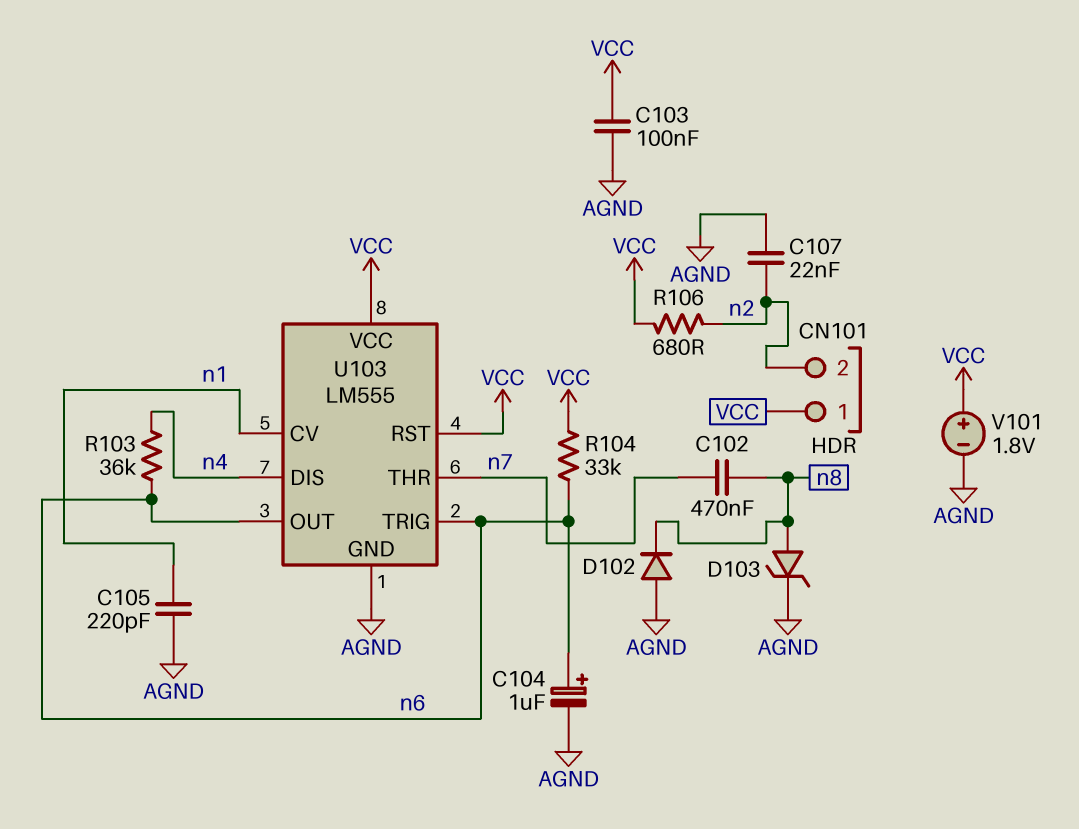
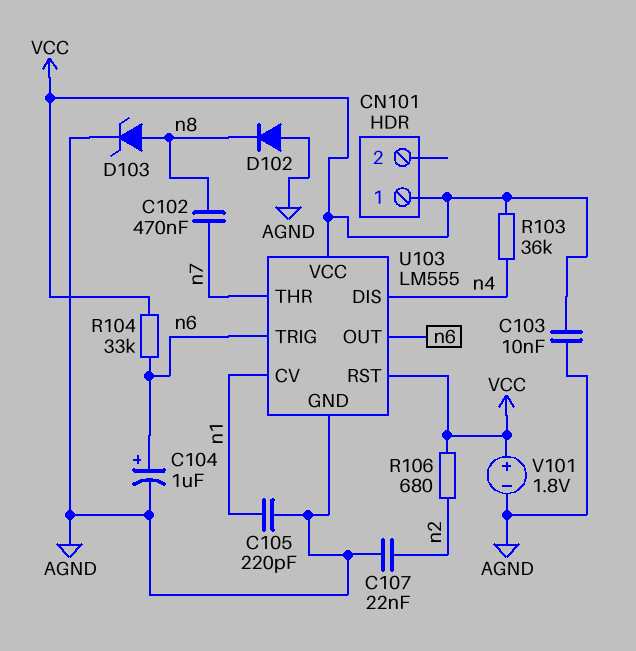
C103: 100nF (AGND, VCC) -> 10nF (AGND, VCC)
CN101 pin 2: n2 -> none
R103: 36k (n4, n6) -> 36k (VCC, n4)

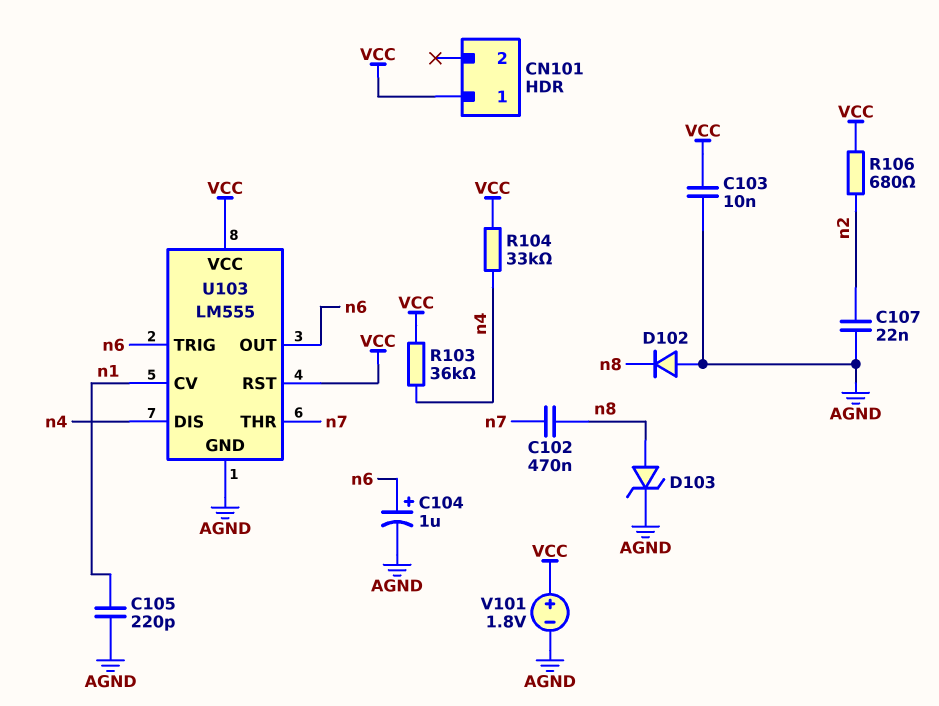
R104: 33k (VCC, n6) -> 33k (VCC, n4)

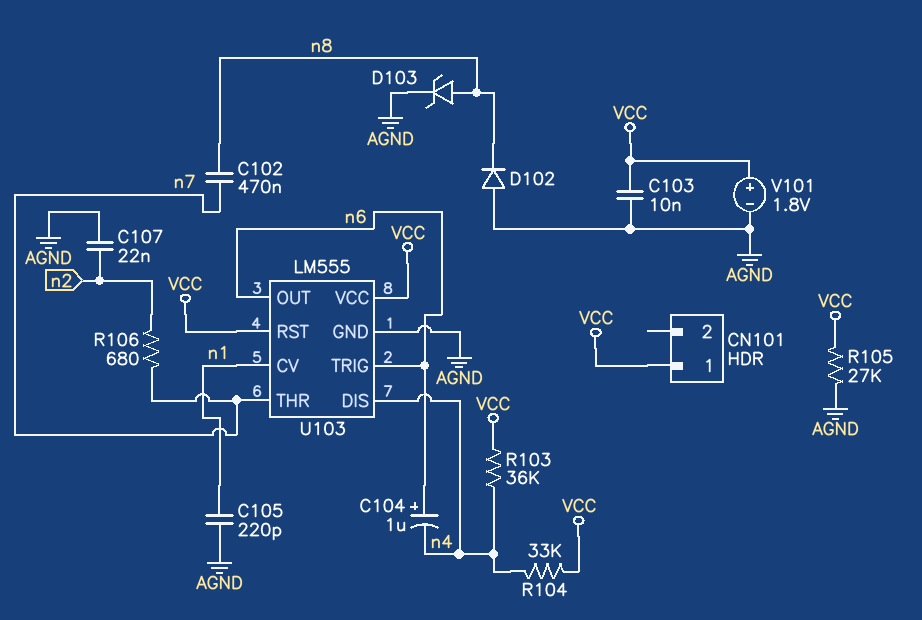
C104: 1uF (plus n6, minus AGND) -> 1uF (plus n6, minus n4)
R105: none -> 27k (AGND, VCC)
R106: 680 (VCC, n2) -> 680 (n2, n7)

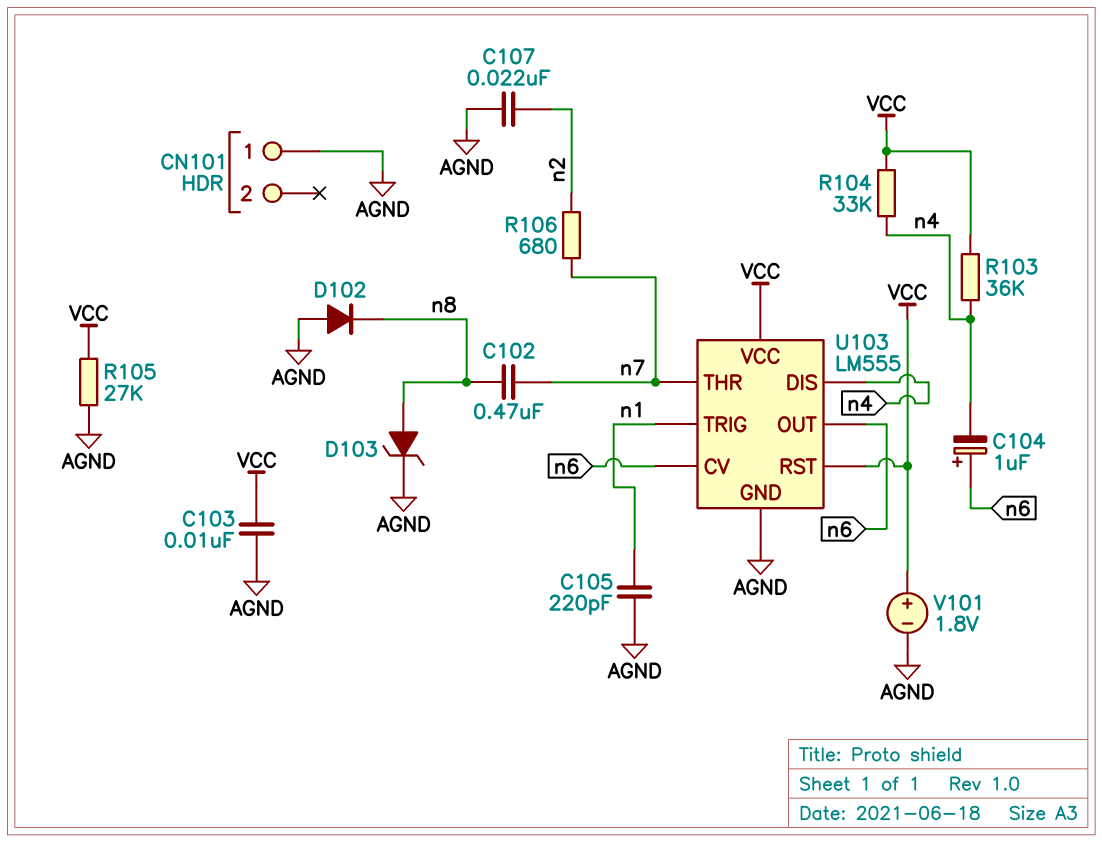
CN101 pin 1: VCC -> AGND
U103 pin CV: n1 -> n6
U103 pin TRIG: n6 -> n1

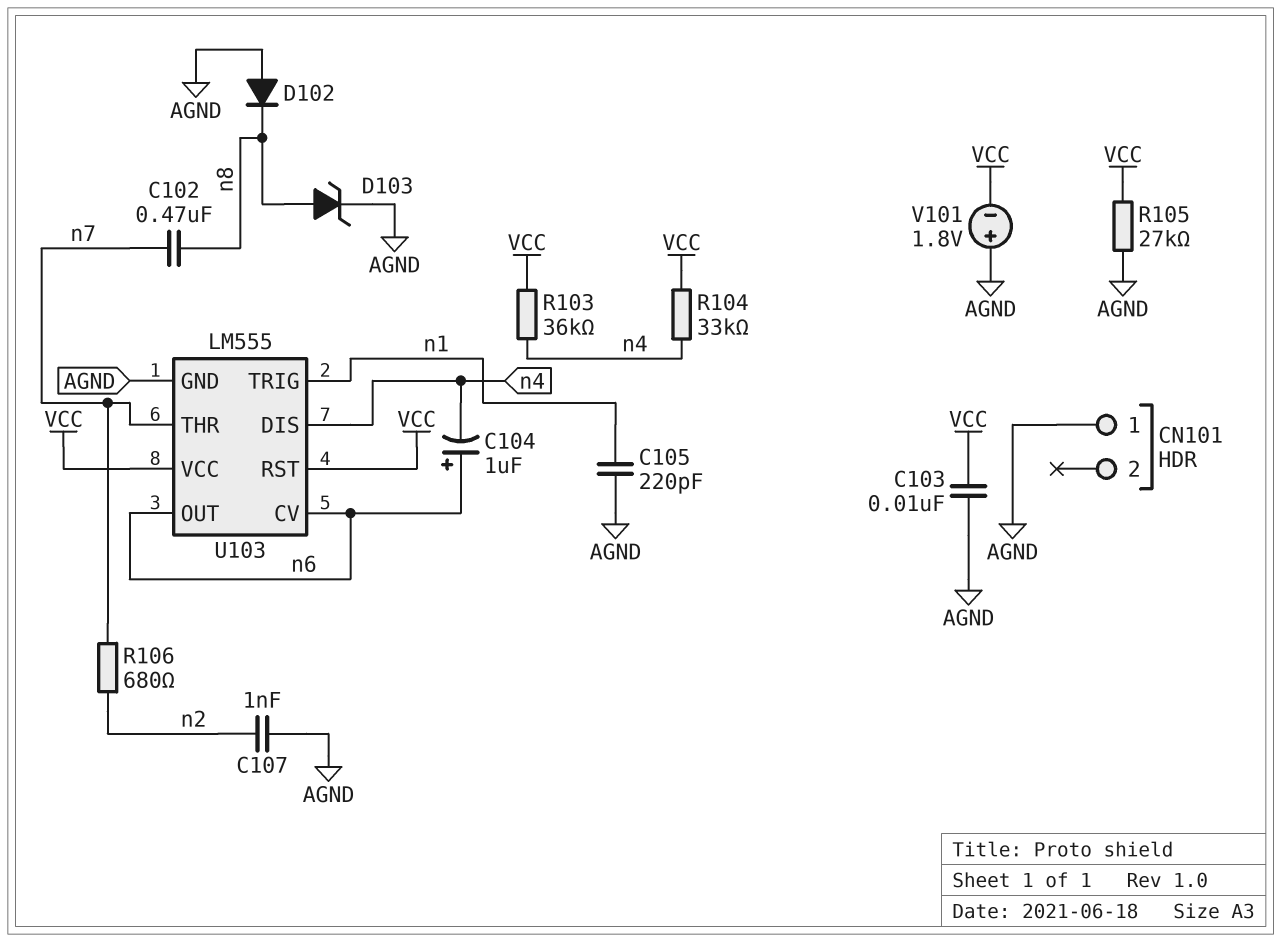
C107: 22nF (AGND, n2) -> 1nF (AGND, n2)
V101: 1.8V (plus VCC, minus AGND) -> 1.8V (plus AGND, minus VCC)

